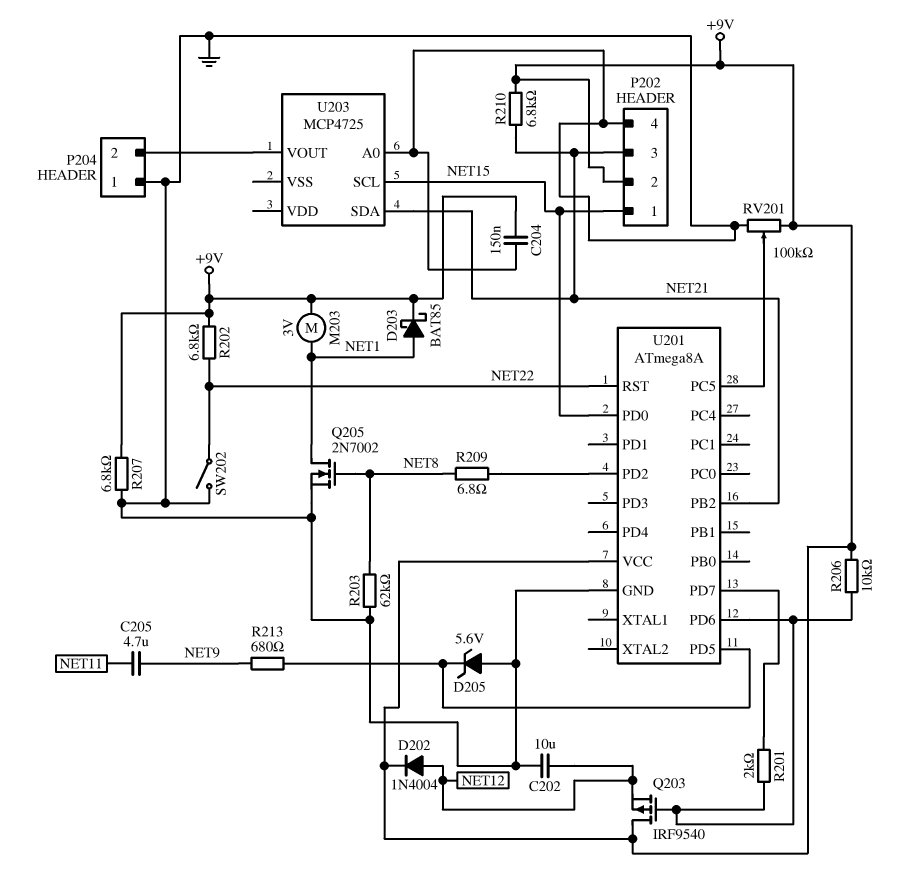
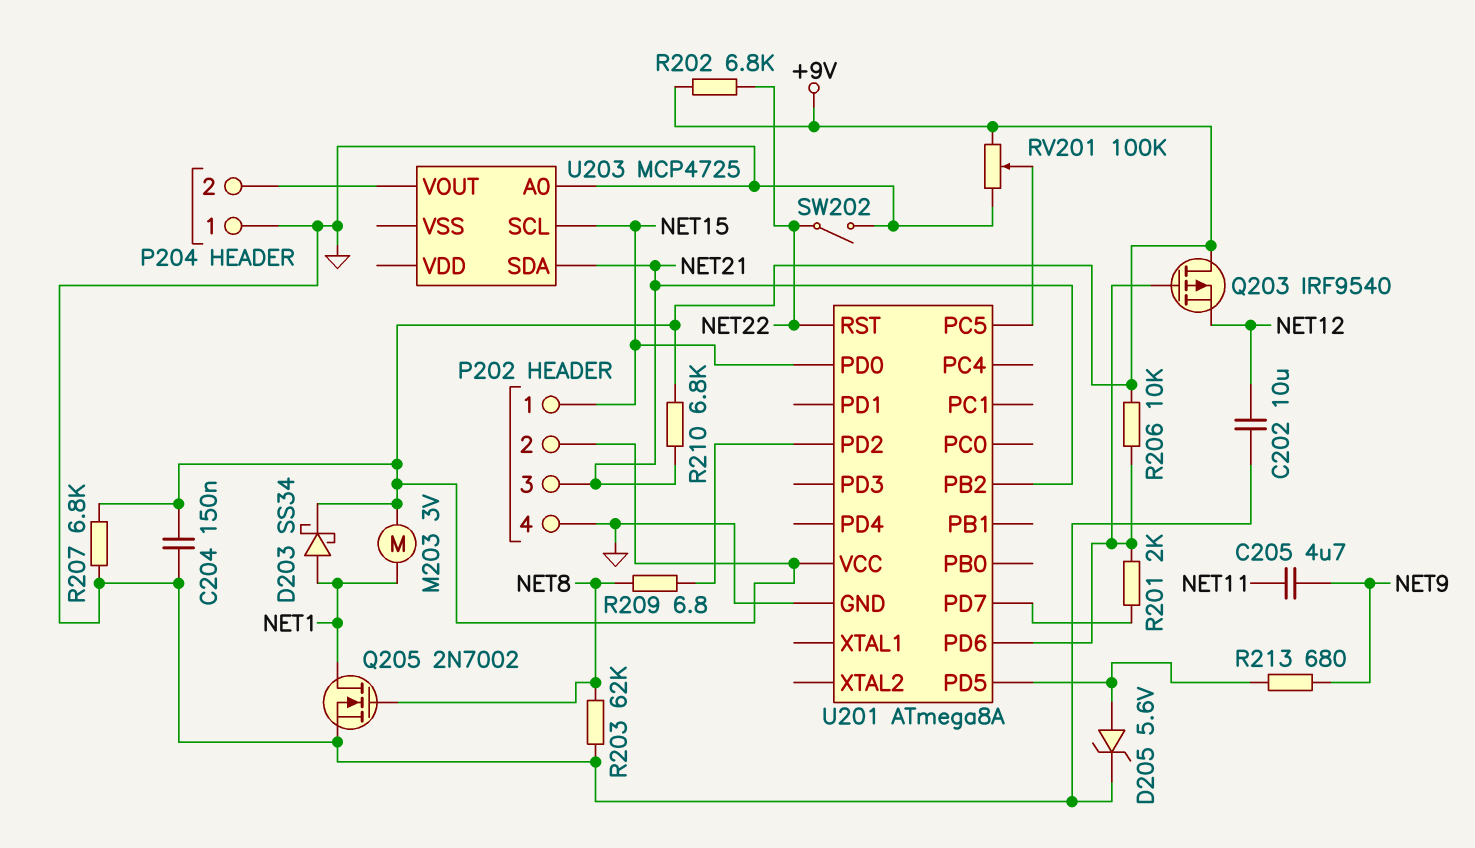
D202: diode 1N4004 (A NET12, K +9V) -> none
D203: schottky BAT85 (A NET1, K +9V) -> schottky SS34 (A NET1, K +9V)
D205: zener 5.6V (A GND, K U201/PD5) -> zener 5.6V (A U201/PD5, K GND)

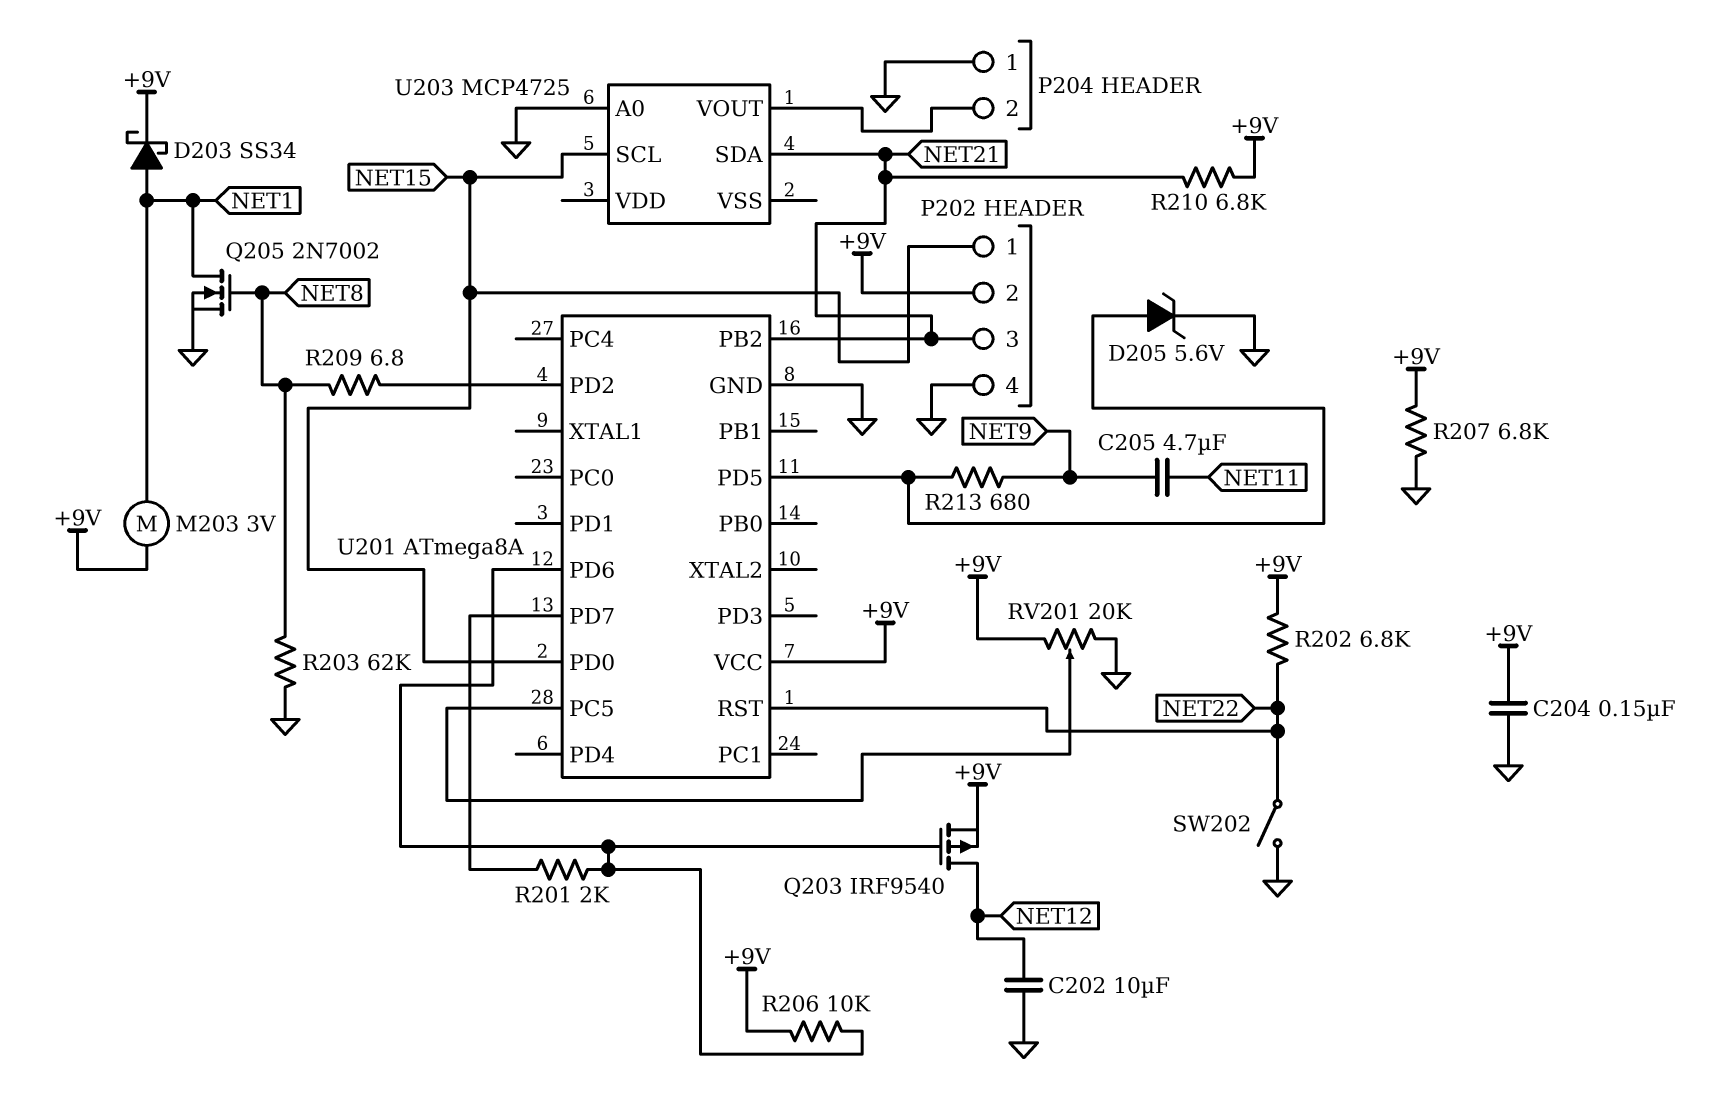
Q203: PMOS IRF9540 (G U201/PD6, D +9V, S NET12) -> PMOS IRF9540 (G U201/PD6, D NET12, S +9V)
RV201: 100k (+9V, GND, wiper U201/PC5) -> 20k (+9V, GND, wiper U201/PC5)

